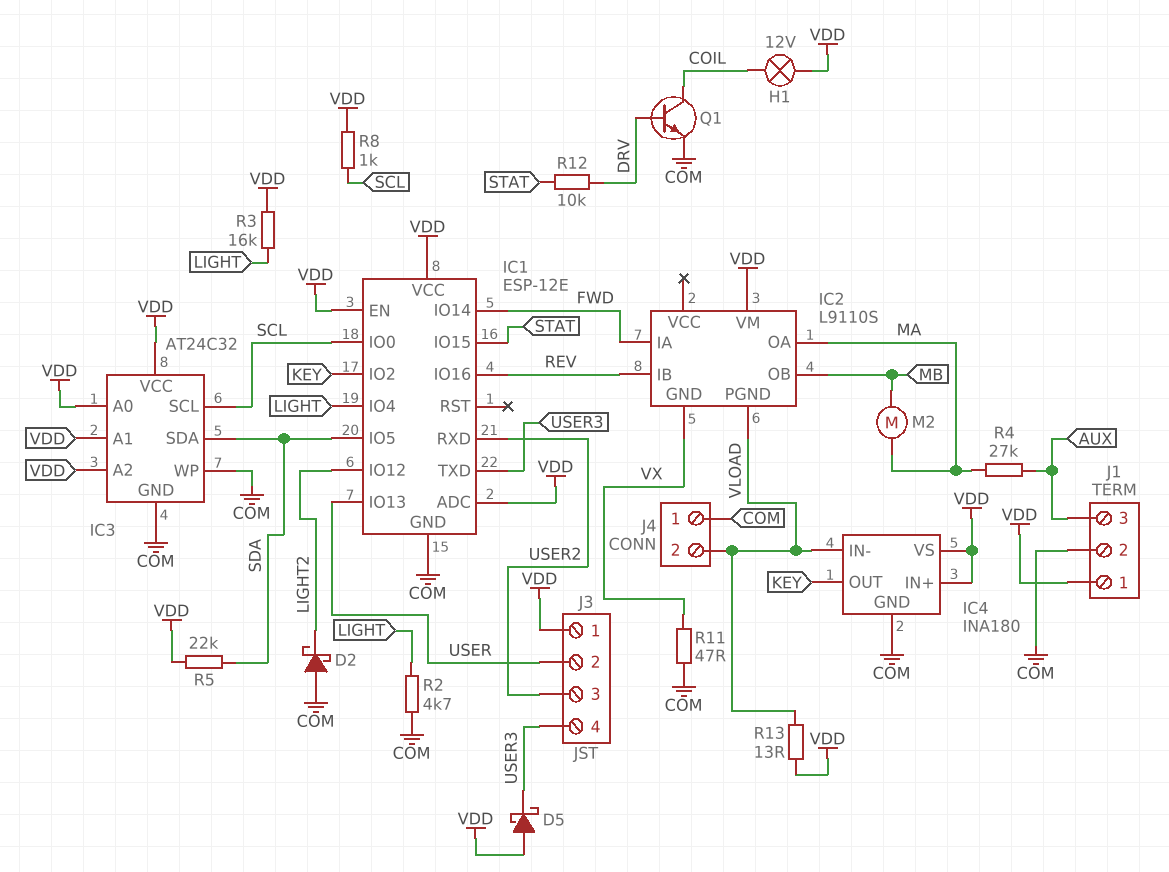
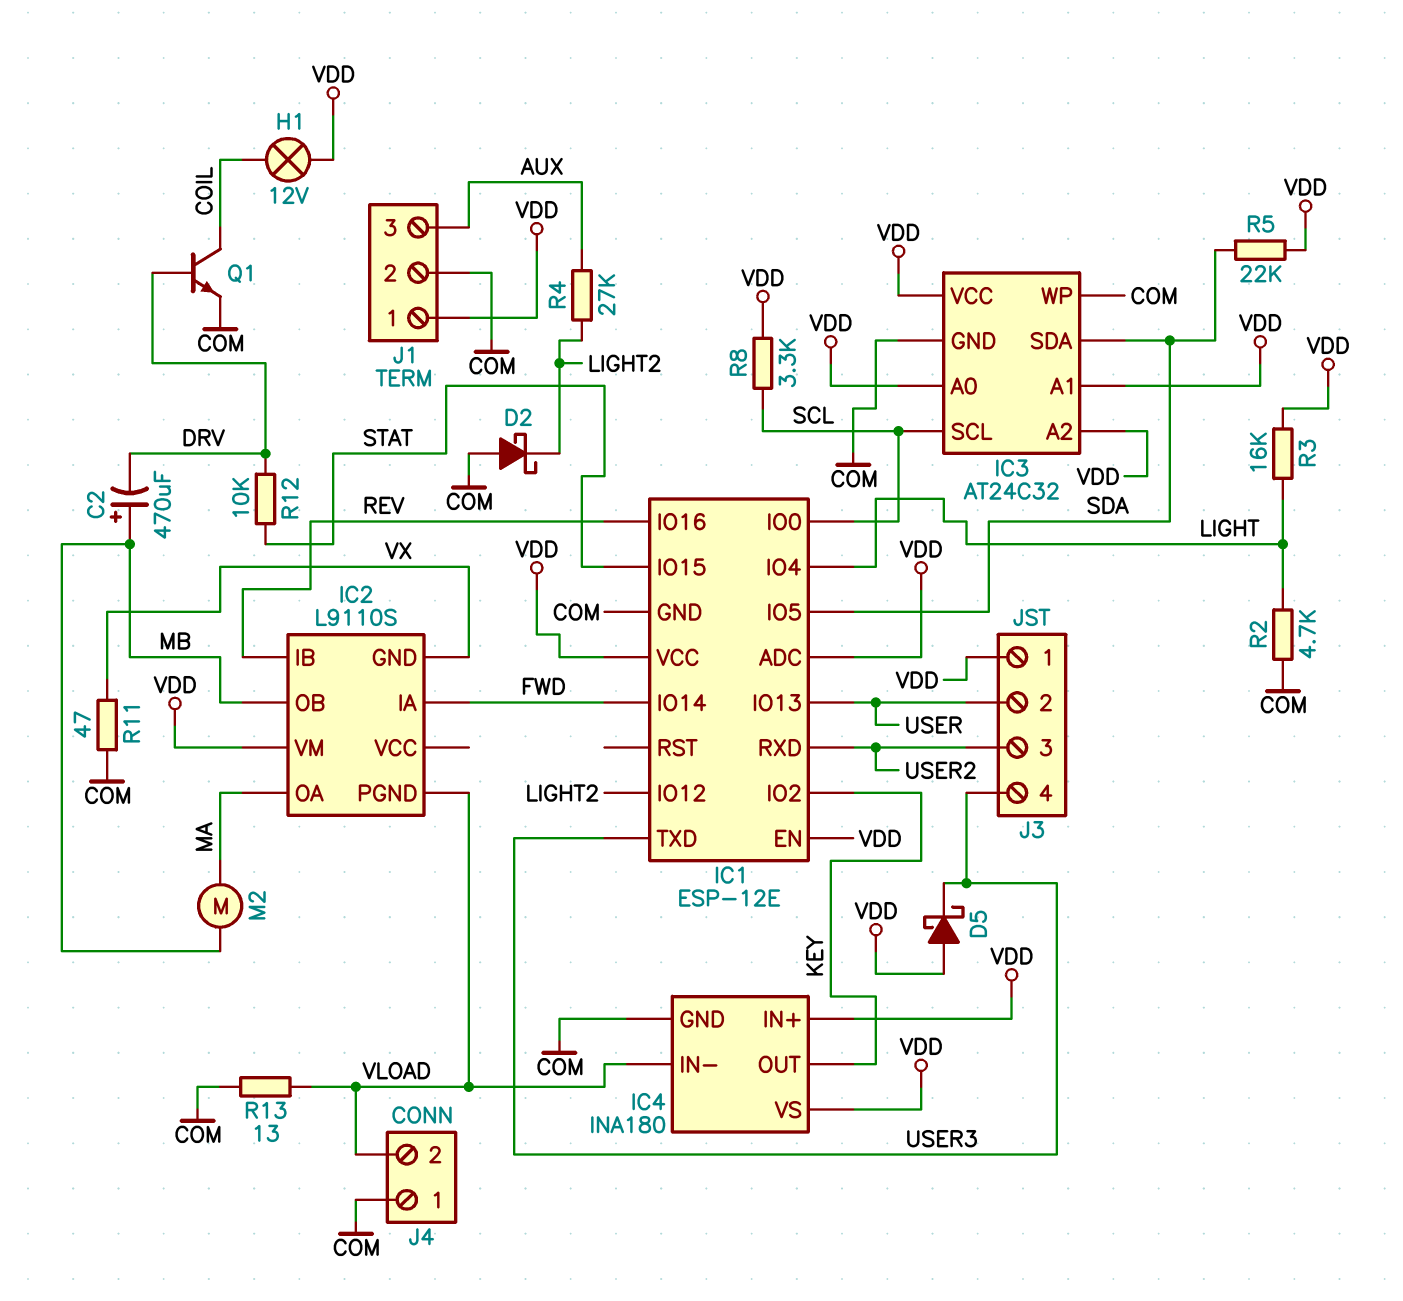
C2: none -> 470uF (plus MB, minus DRV)
R4: 27k (AUX, MA) -> 27k (AUX, LIGHT2)
R8: 1k (SCL, VDD) -> 3.3k (SCL, VDD)
R13: 13 (VDD, VLOAD) -> 13 (COM, VLOAD)

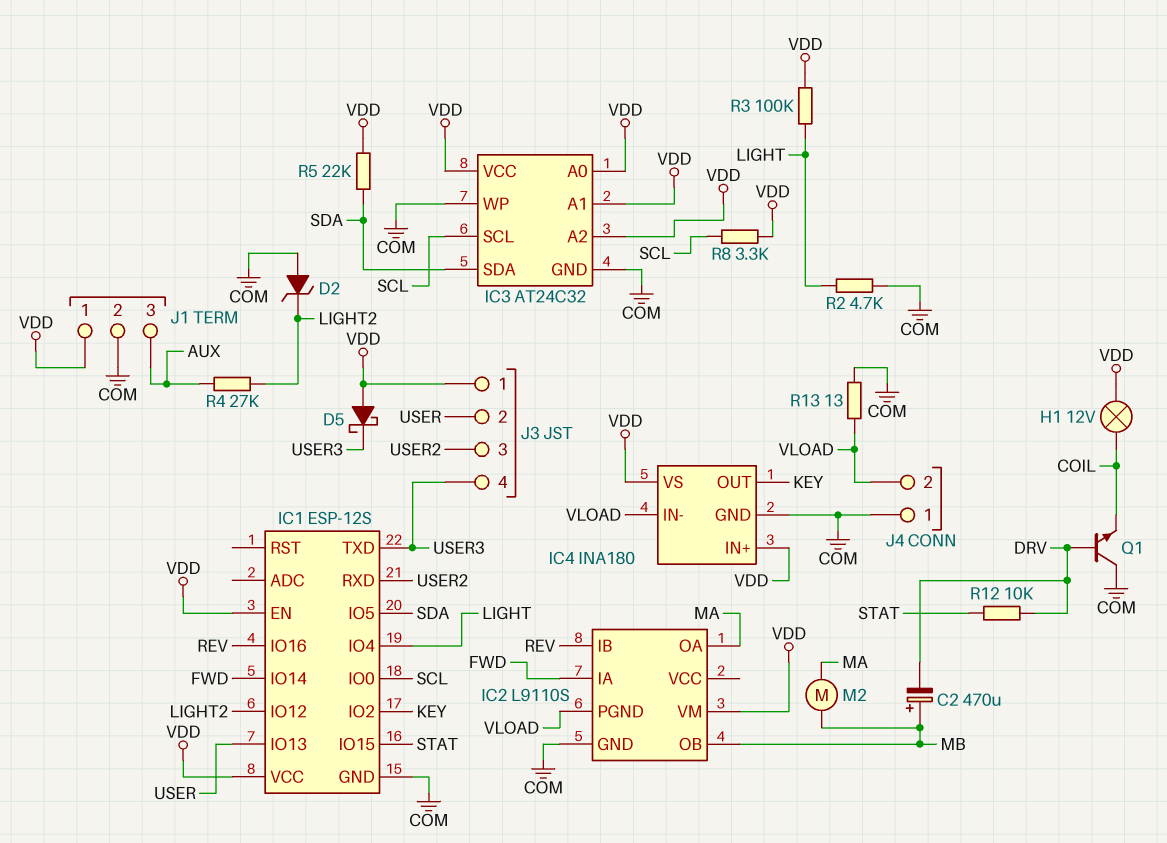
D2: schottky (A COM, K LIGHT2) -> zener (A COM, K LIGHT2)
IC1: ESP-12E -> ESP-12S
IC1 pin ADC: VDD -> none
IC2 pin GND: VX -> COM
Q1: NPN (B DRV, C COIL, E COM) -> NPN (B DRV, C COM, E COIL)
R3: 16k (LIGHT, VDD) -> 100k (LIGHT, VDD)
R11: 47 (COM, VX) -> none

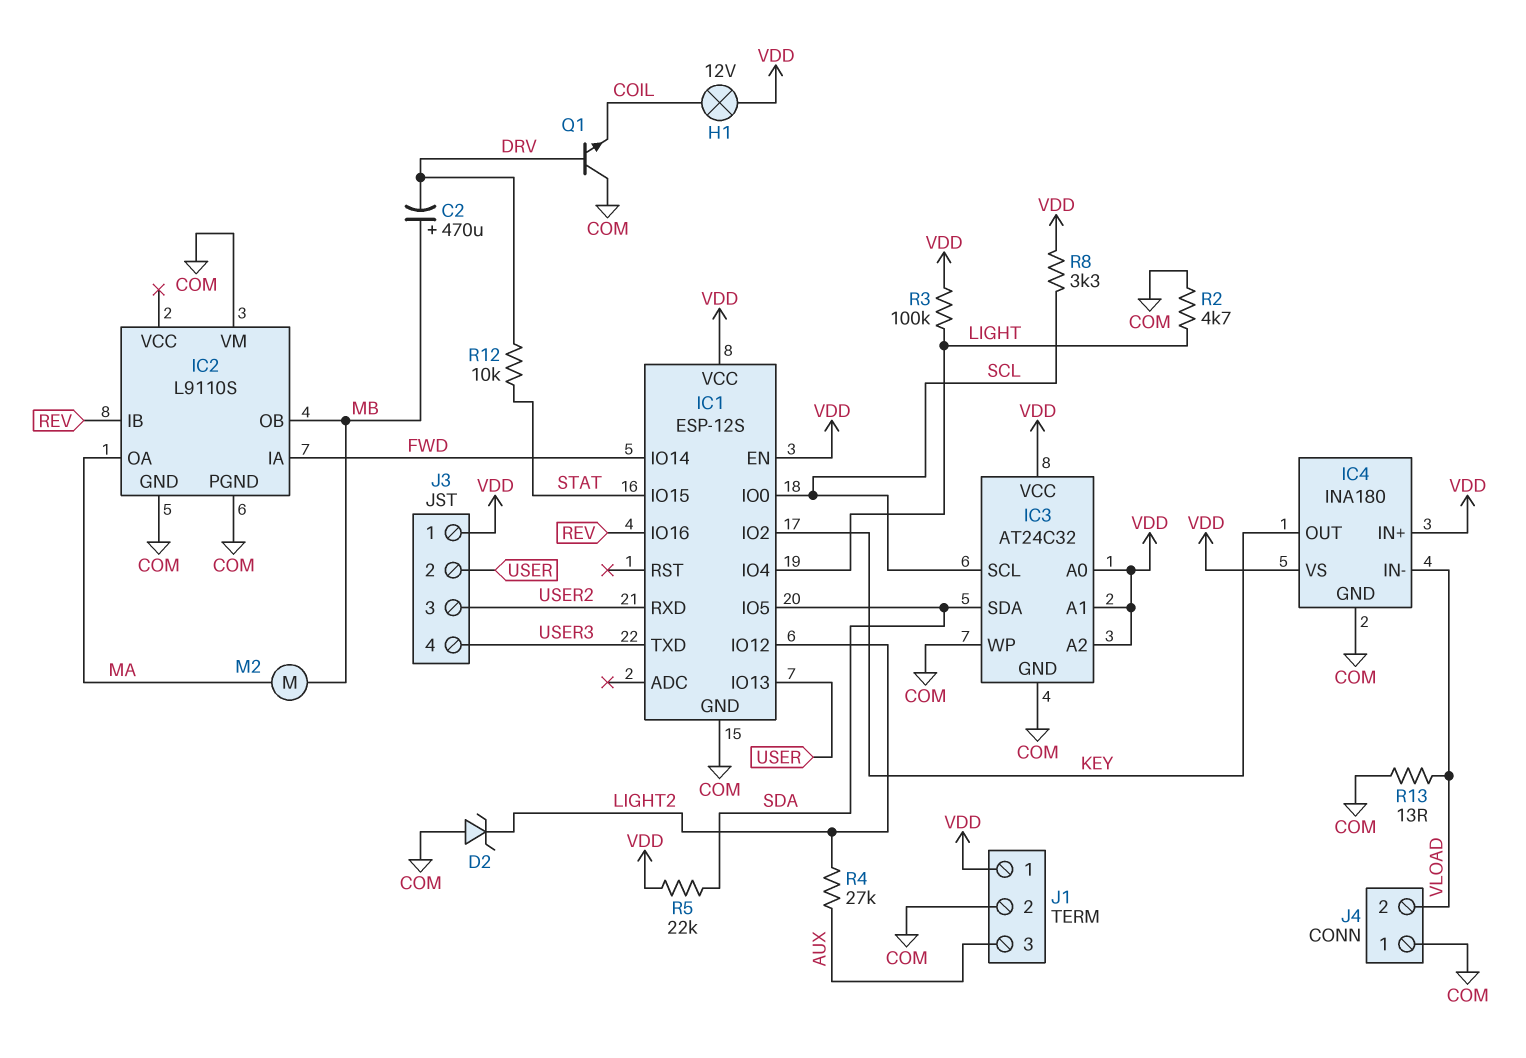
D5: schottky (A VDD, K USER3) -> none
IC2 pin PGND: VLOAD -> COM
IC2 pin VM: VDD -> COM

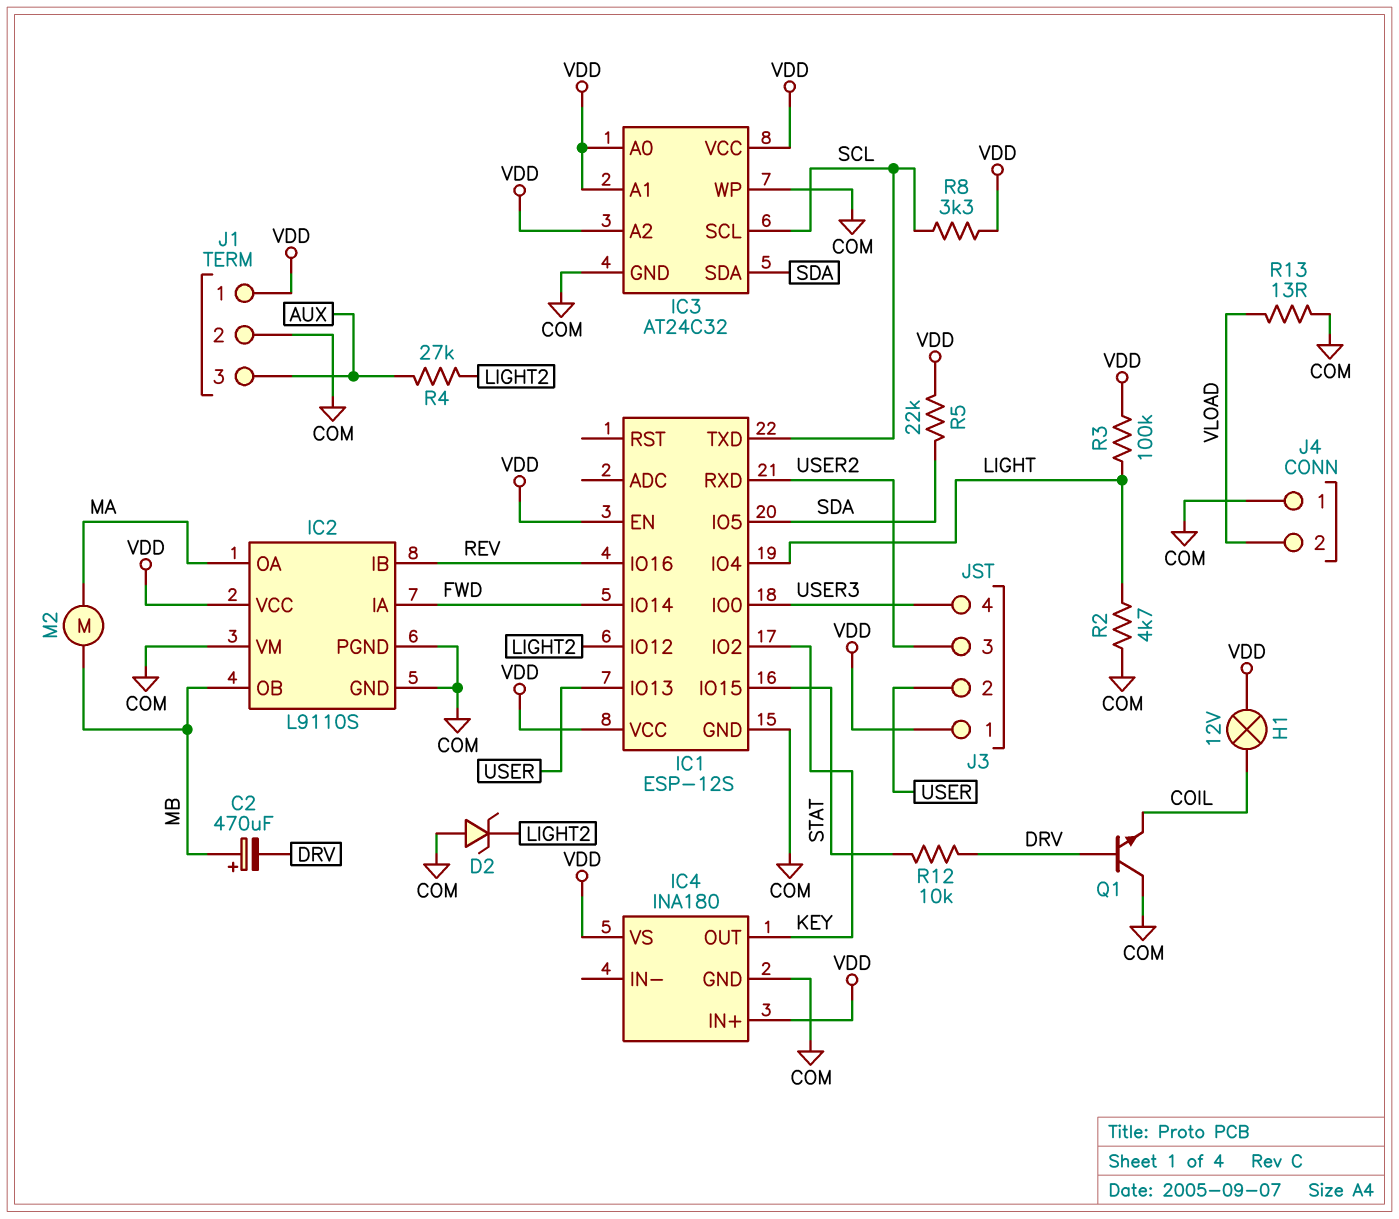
IC1 pin IO0: SCL -> USER3
IC1 pin TXD: USER3 -> SCL
IC2 pin VCC: none -> VDD
IC4 pin IN-: VLOAD -> none

